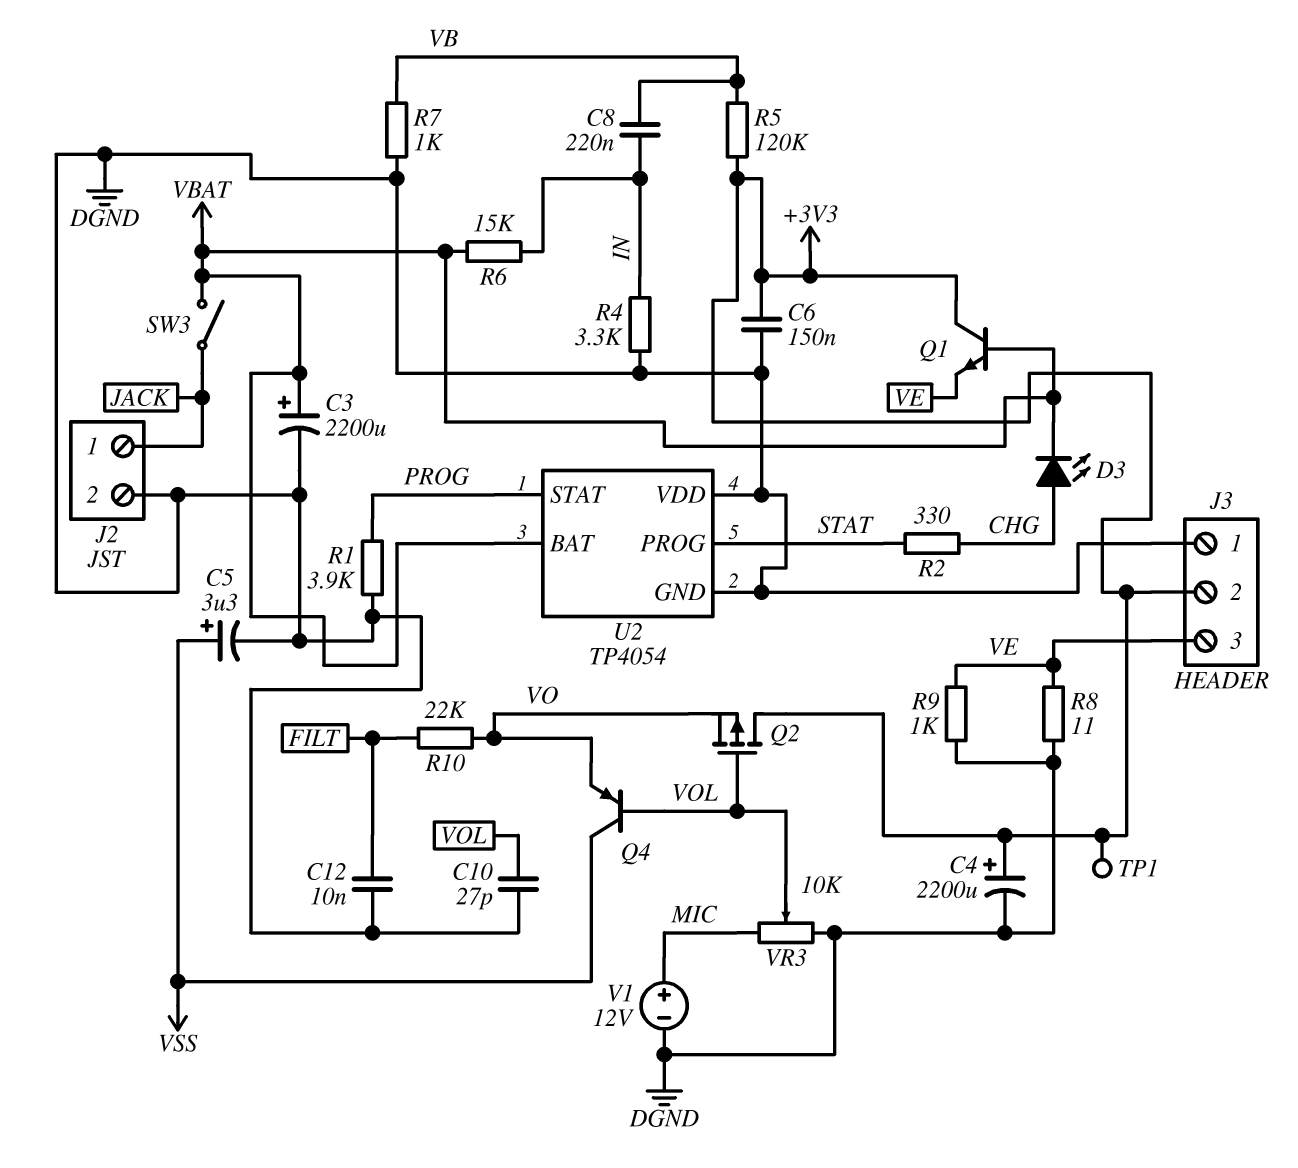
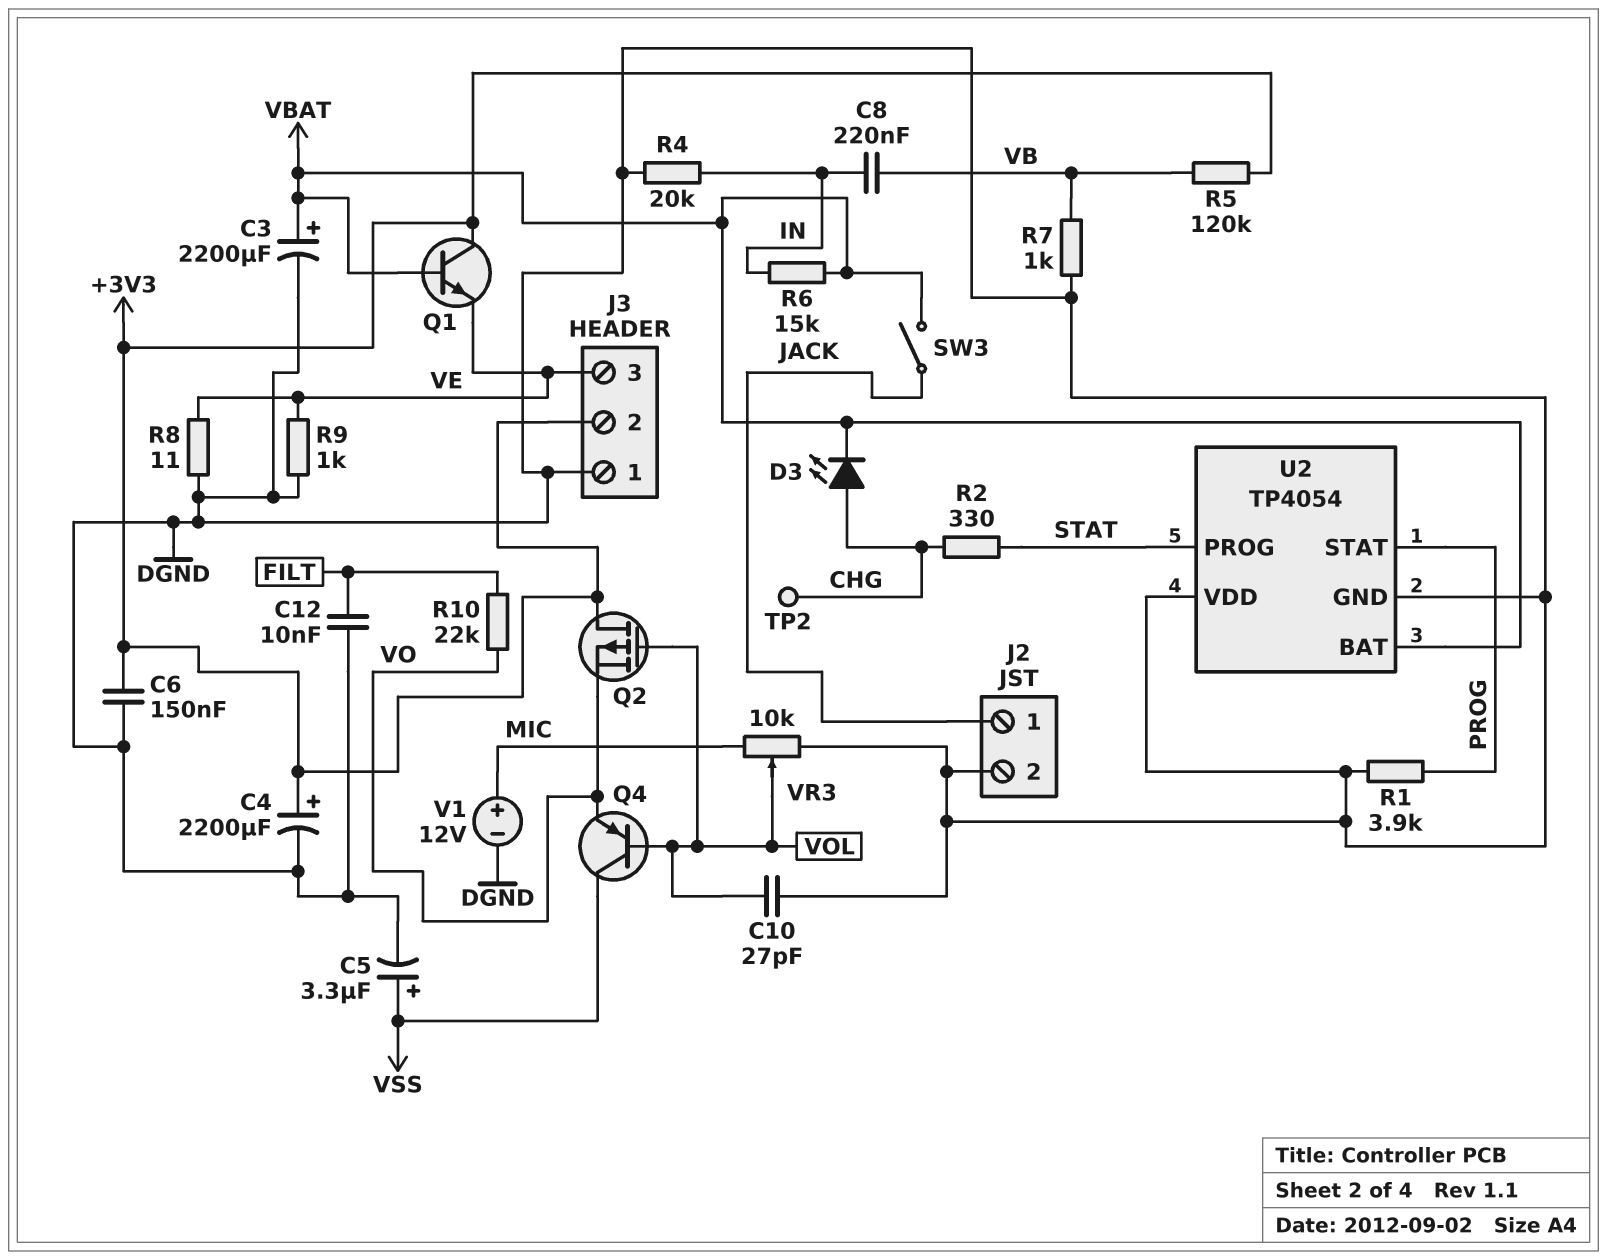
R4: 3.3k (DGND, IN) -> 20k (DGND, IN)
TP1: test point (+3V3) -> none
TP2: none -> test point (CHG)

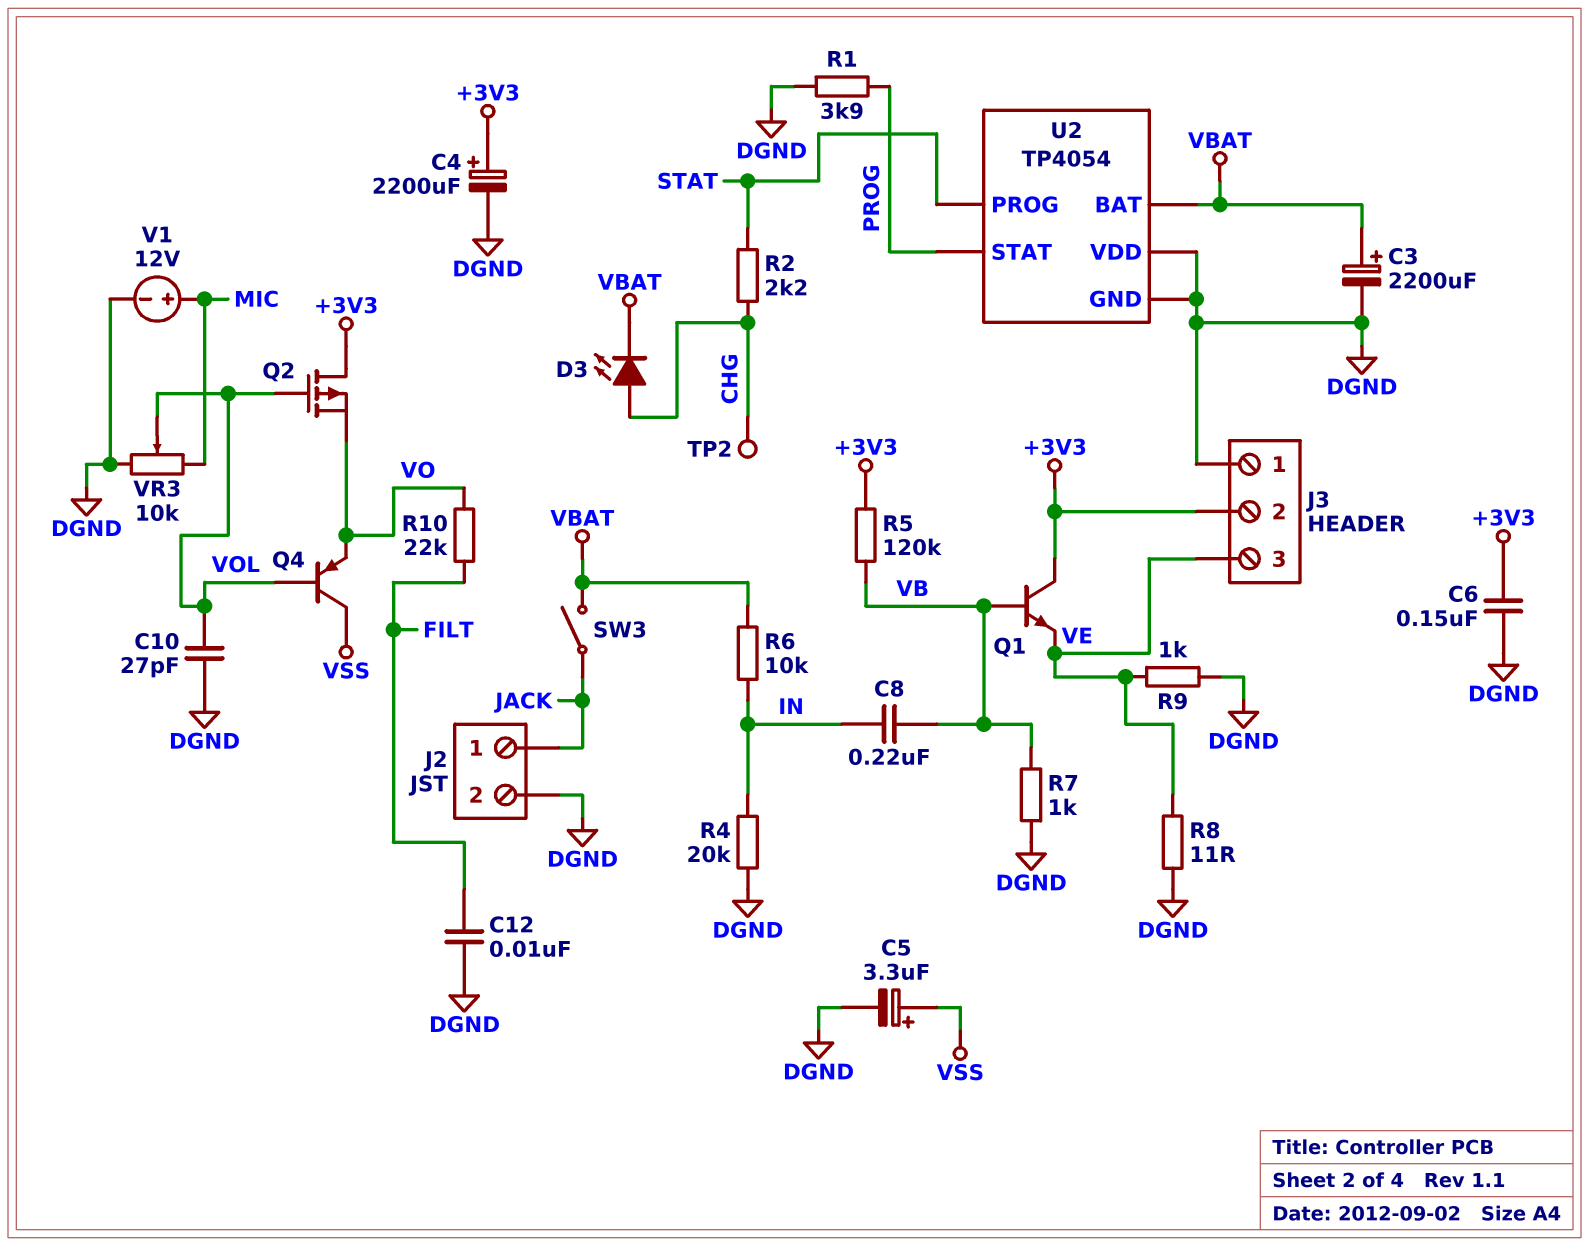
Q1: NPN (B VBAT, C +3V3, E VE) -> NPN (B VB, C +3V3, E VE)
R2: 330 (CHG, STAT) -> 2.2k (CHG, STAT)
R6: 15k (IN, VBAT) -> 10k (IN, VBAT)

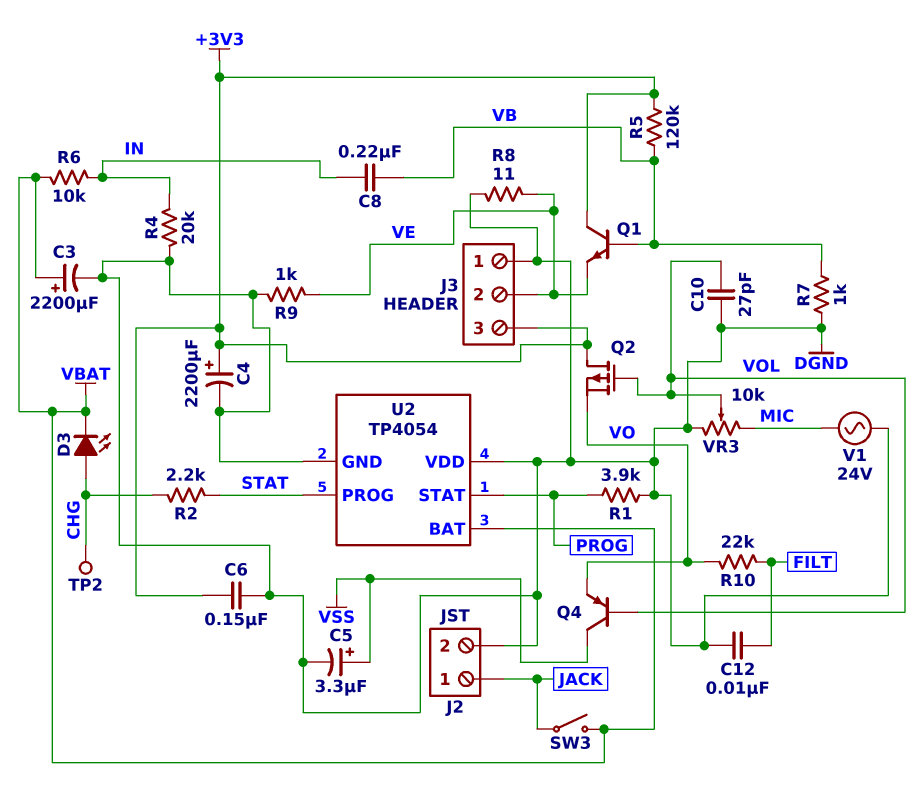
J3 pin 2: +3V3 -> VE
J3 pin 3: VE -> +3V3
V1: 12V (plus MIC, minus DGND) -> AC 24V (DGND, MIC)

